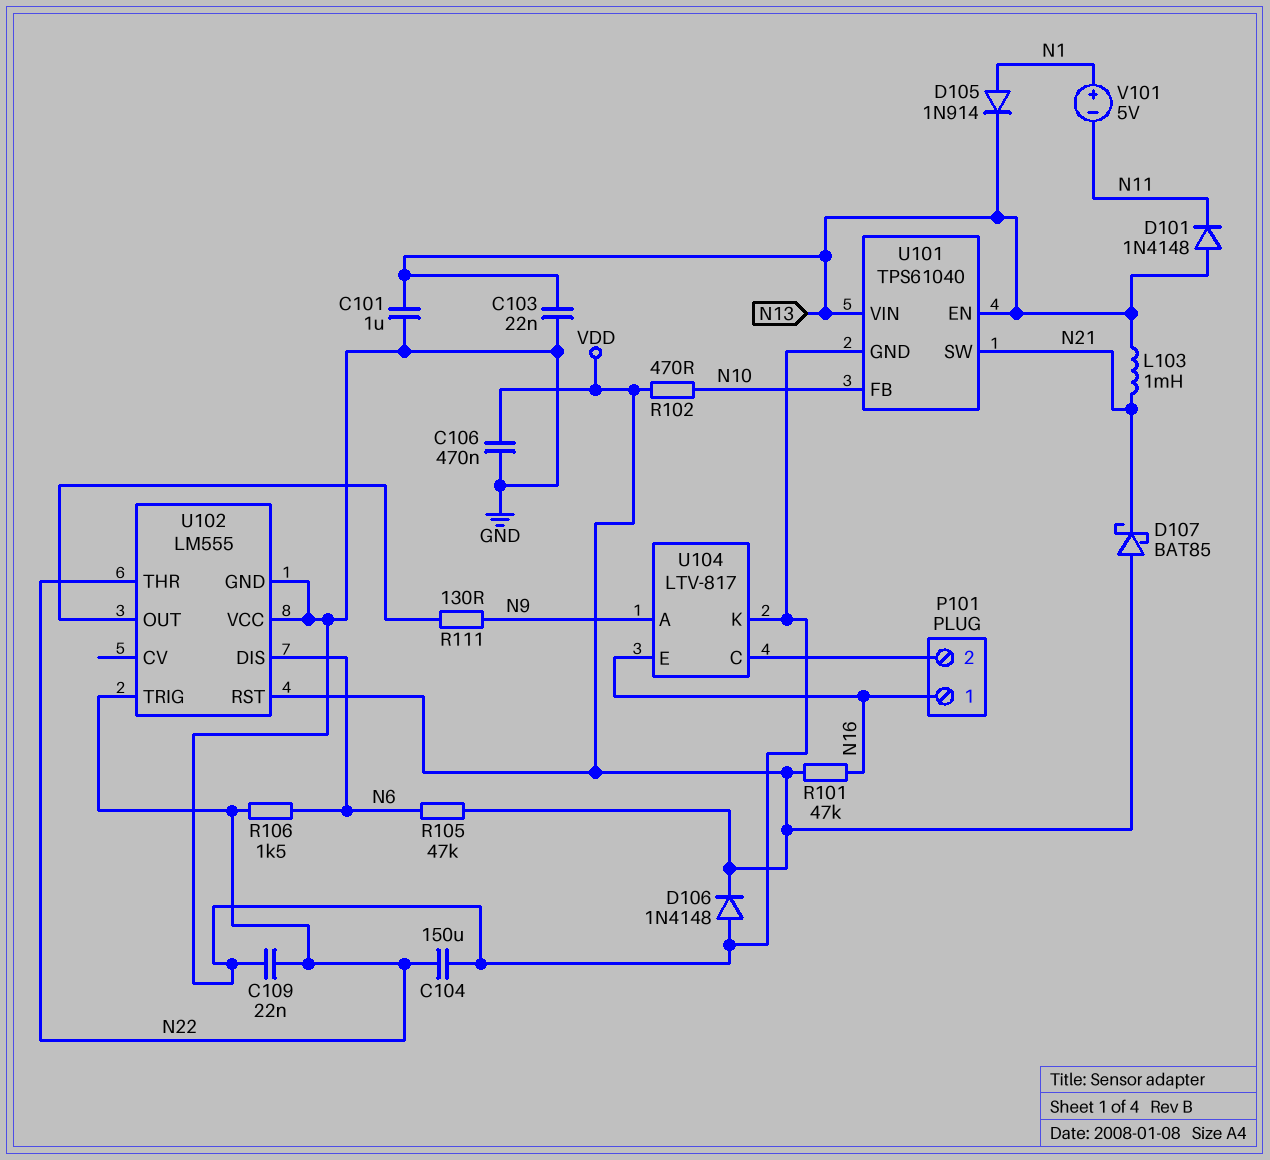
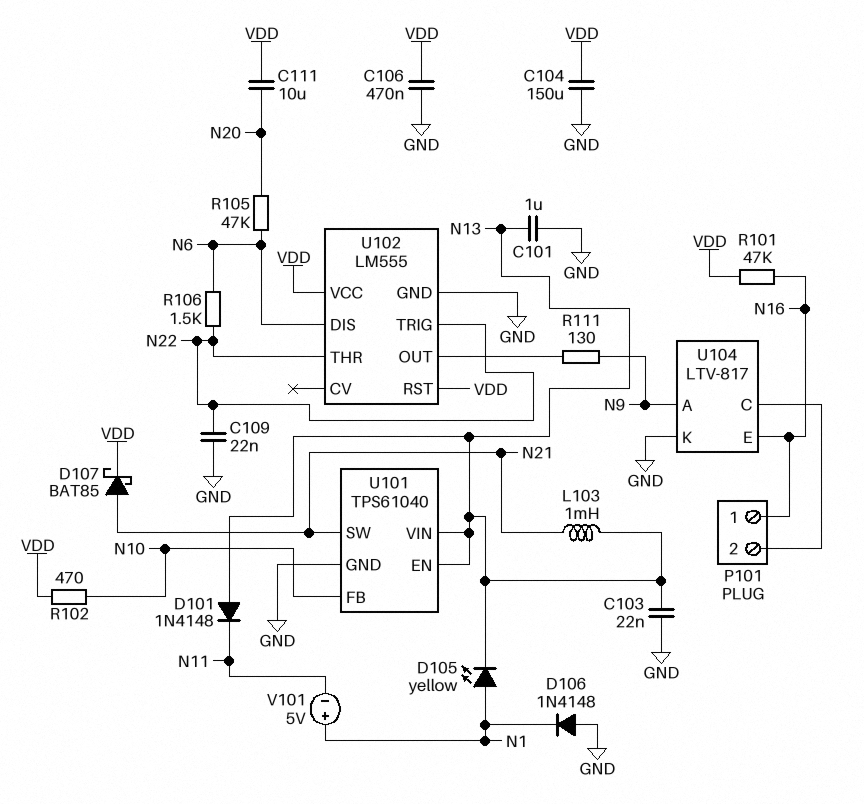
C104: 150uF (GND, N22) -> 150uF (GND, VDD)
C111: none -> 10uF (N20, VDD)
D105: diode 1N914 (A N1, K N13) -> LED yellow (A N1, K N13)
D106: diode 1N4148 (A GND, K VDD) -> diode 1N4148 (A GND, K N1)
D107: schottky BAT85 (A VDD, K N21) -> schottky BAT85 (A N21, K VDD)
R105: 47k (N6, VDD) -> 47k (N6, N20)
U102 pin VCC: GND -> VDD

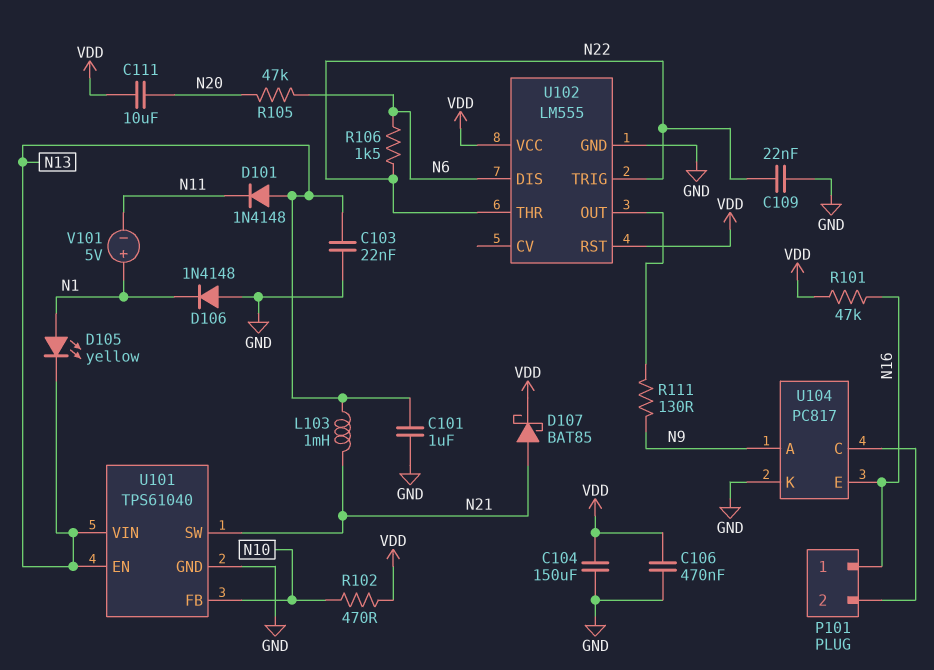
U104: LTV-817 -> PC817

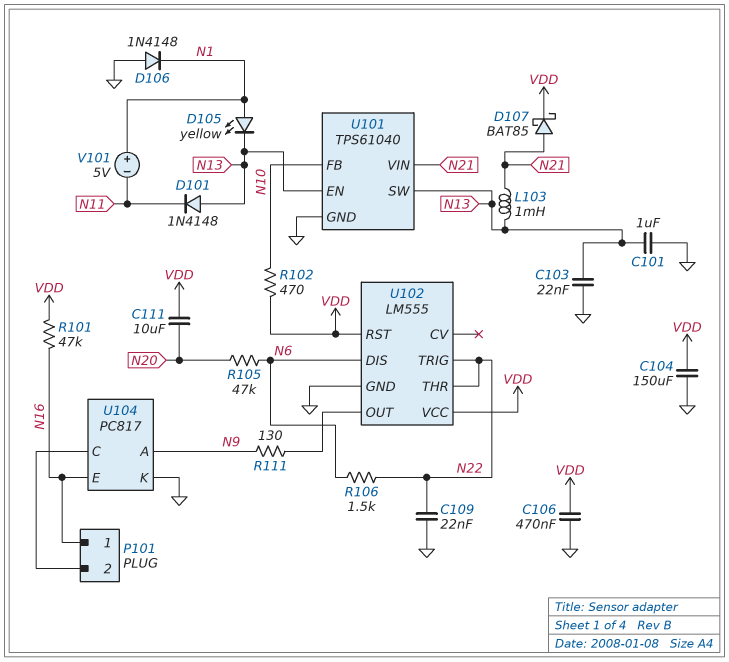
U101 pin SW: N21 -> N13
U101 pin VIN: N13 -> N21

